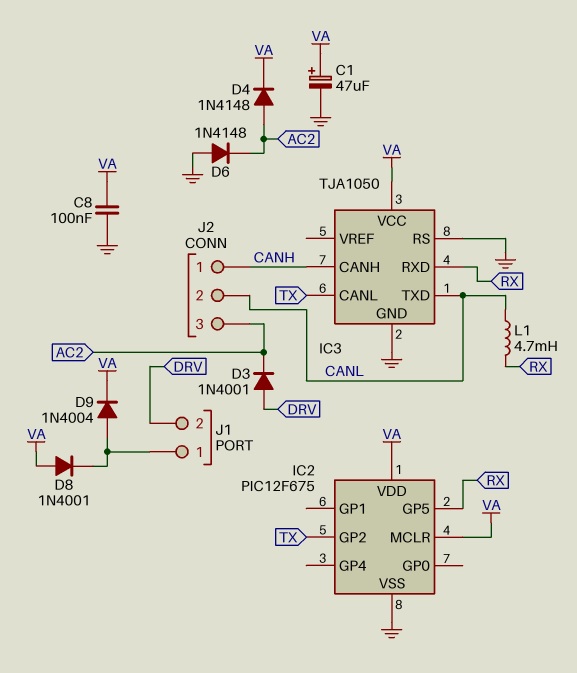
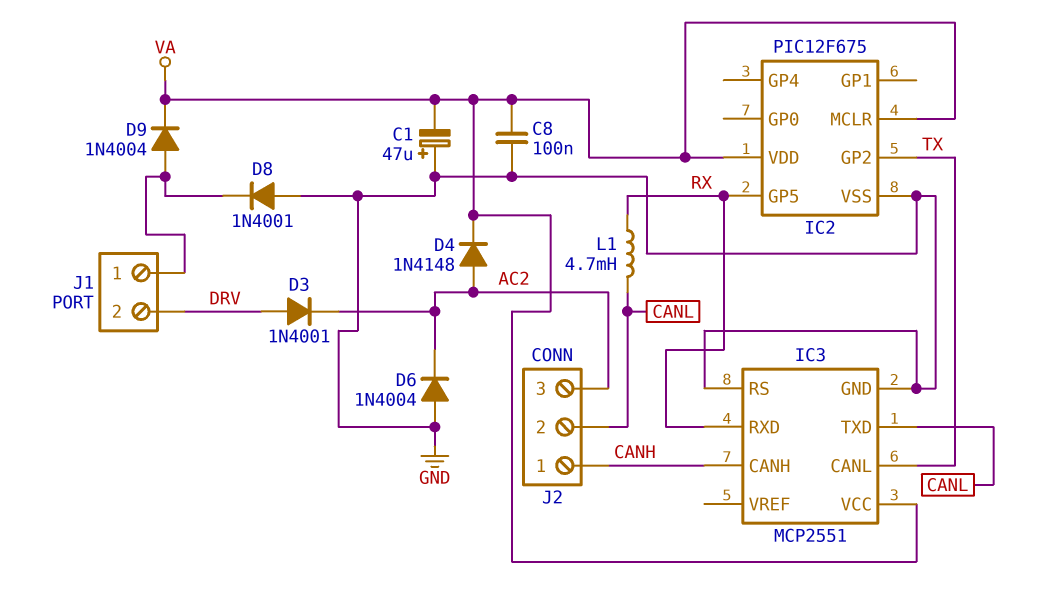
C1: 47uF (plus VA, minus GND) -> 47uF (plus GND, minus VA)
D6: diode 1N4148 (A GND, K AC2) -> diode 1N4004 (A GND, K AC2)
D8: diode 1N4001 (A VA, K J1/1) -> diode 1N4001 (A GND, K J1/1)
IC3: TJA1050 -> MCP2551

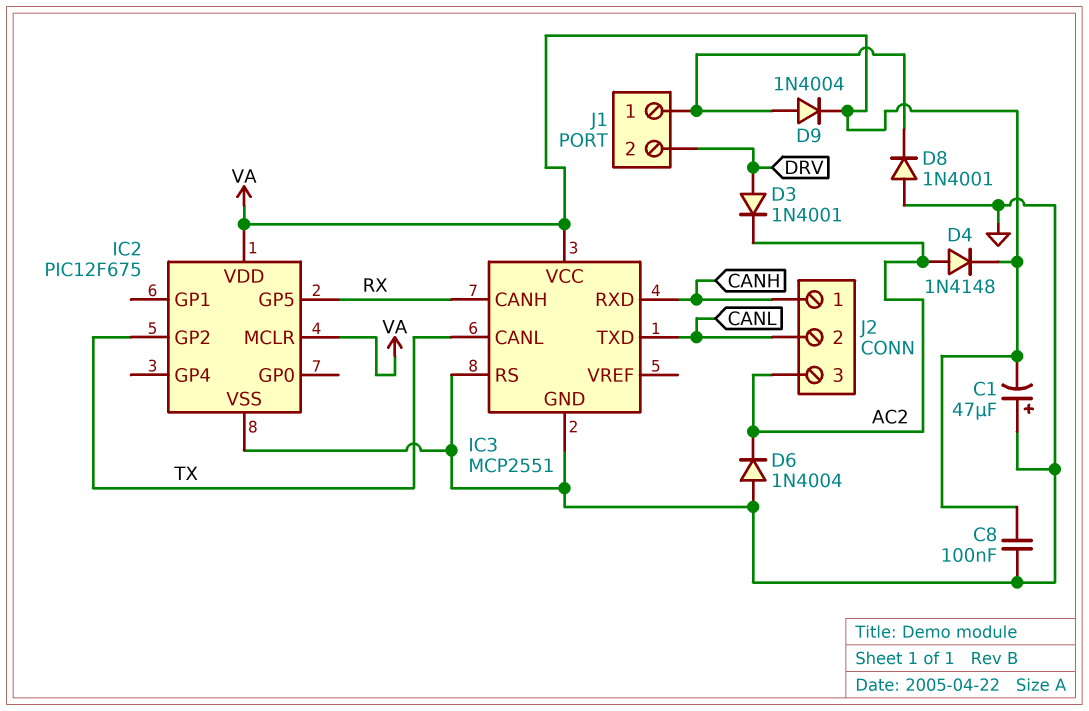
IC3 pin CANH: CANH -> RX
IC3 pin RXD: RX -> CANH
L1: 4.7mH (CANL, RX) -> none

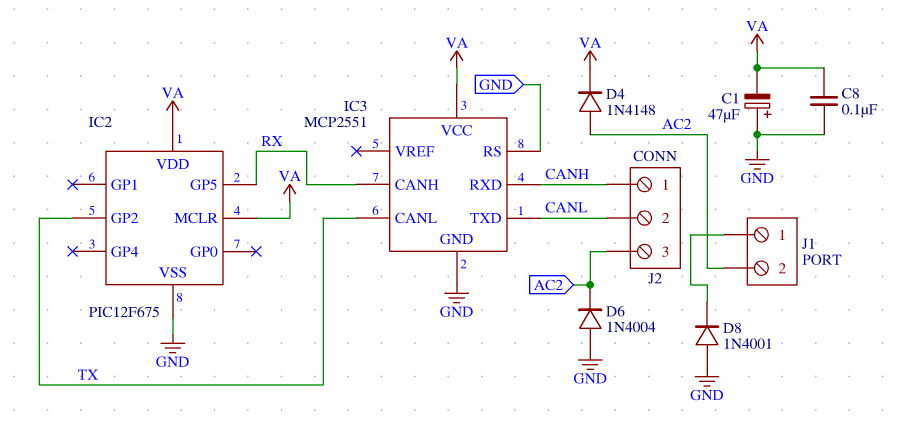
D3: diode 1N4001 (A DRV, K AC2) -> none
D9: diode 1N4004 (A J1/1, K VA) -> none
J1 pin 2: DRV -> AC2

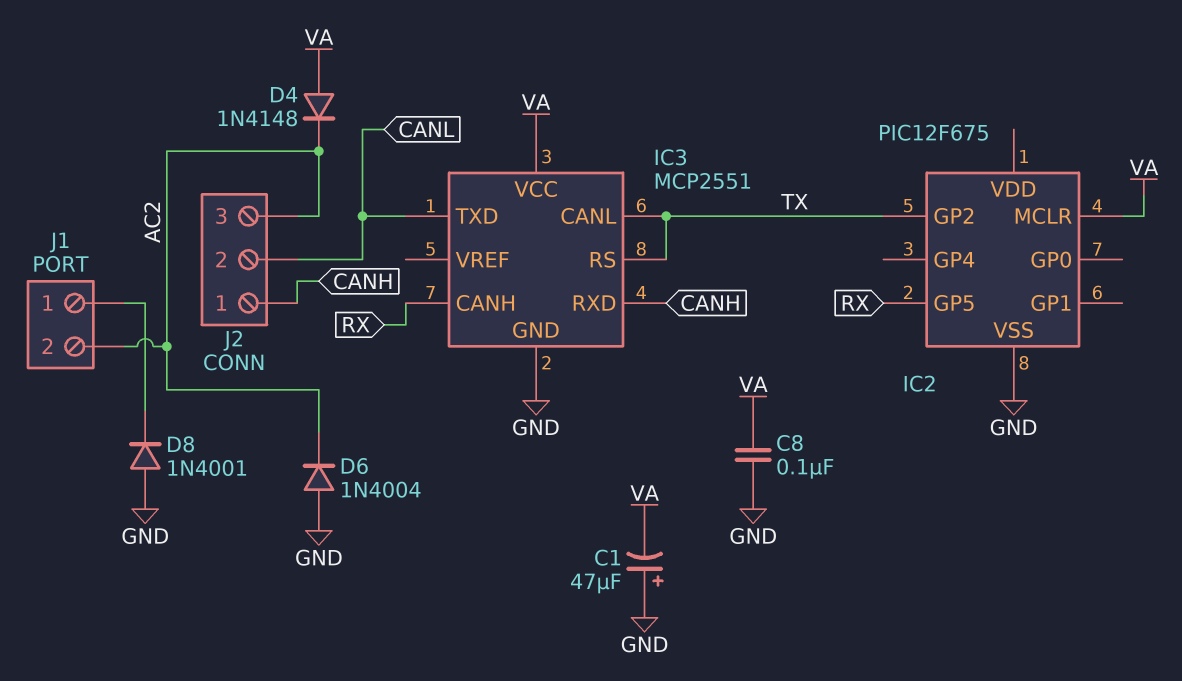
D4: diode 1N4148 (A AC2, K VA) -> diode 1N4148 (A VA, K AC2)
IC2 pin VDD: VA -> none
IC3 pin RS: GND -> TX

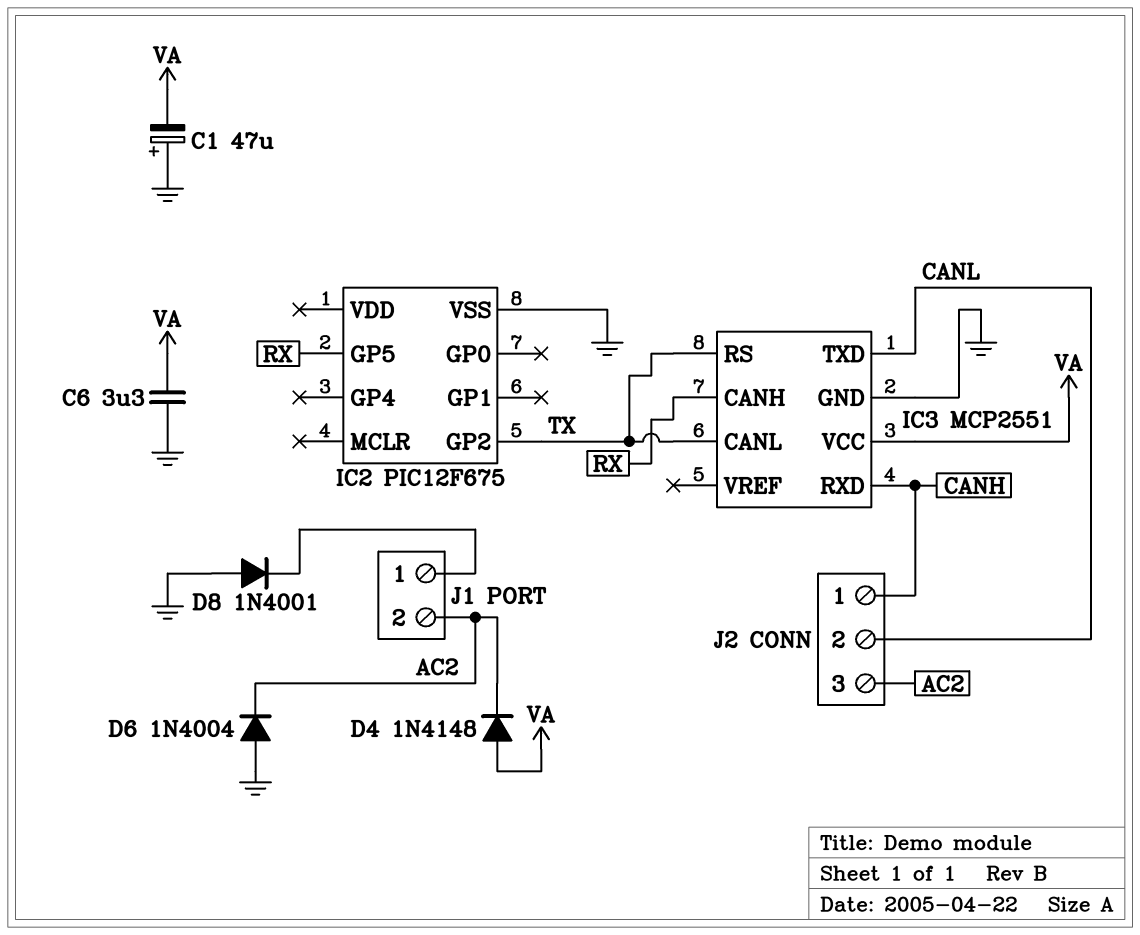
C6: none -> 3.3uF (GND, VA)
C8: 100nF (GND, VA) -> none
IC2 pin MCLR: VA -> none

